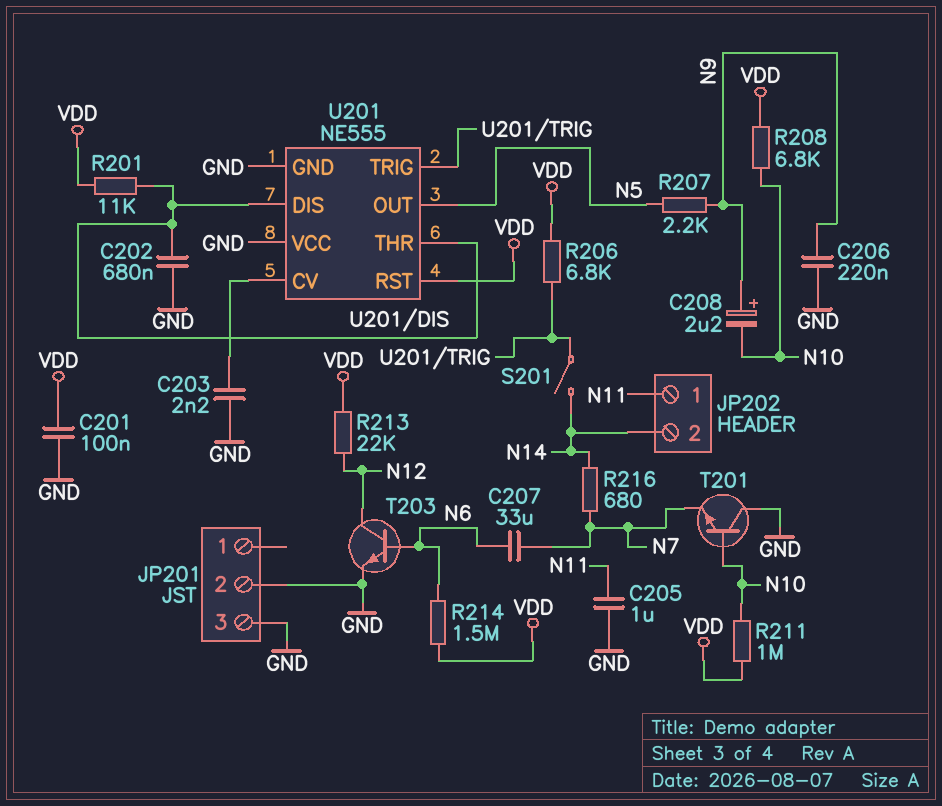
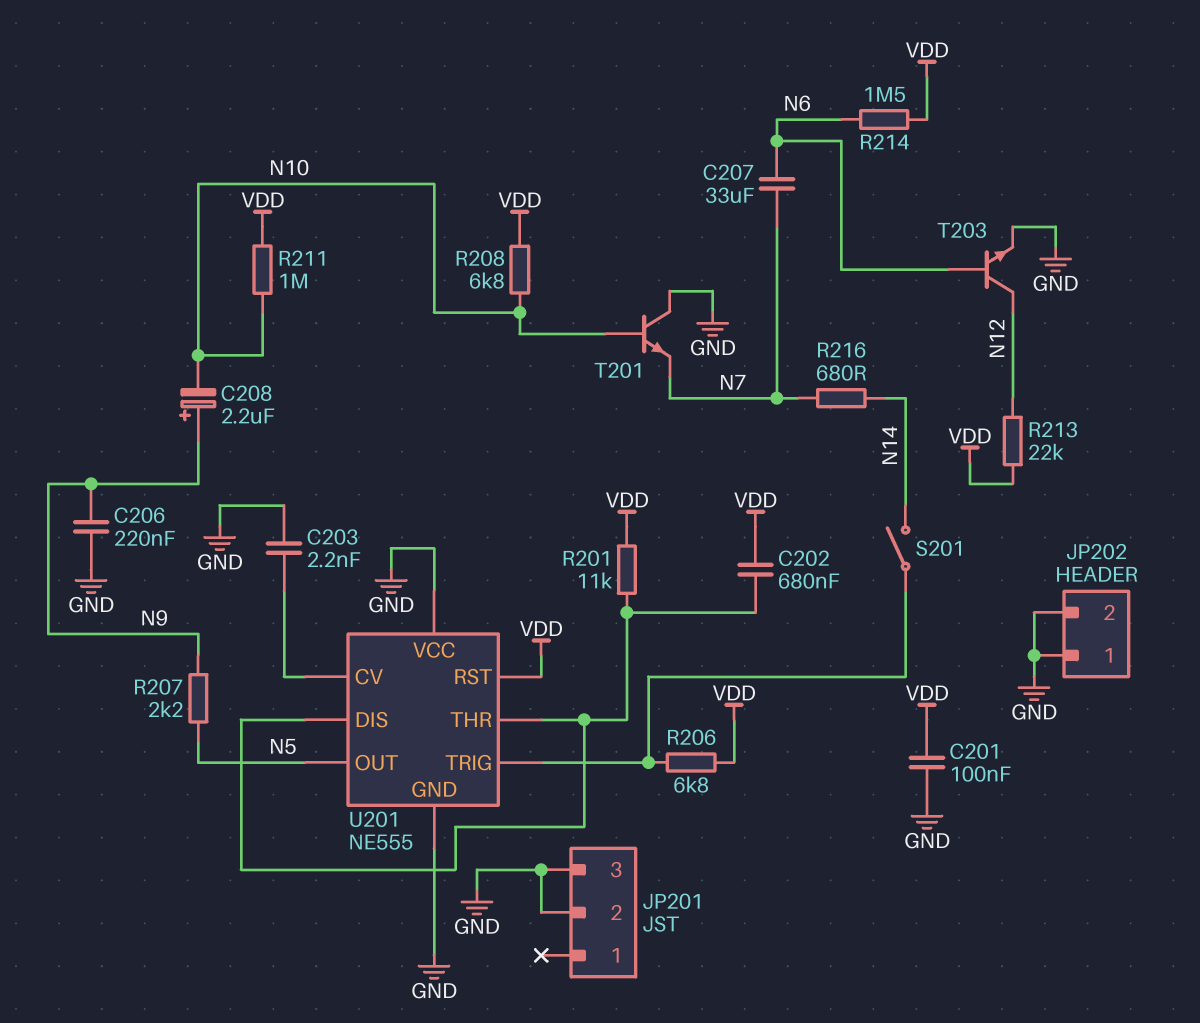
C202: 680nF (GND, U201/DIS) -> 680nF (U201/DIS, VDD)
C205: 1uF (GND, N11) -> none
JP202 pin 1: N11 -> GND
JP202 pin 2: N14 -> GND

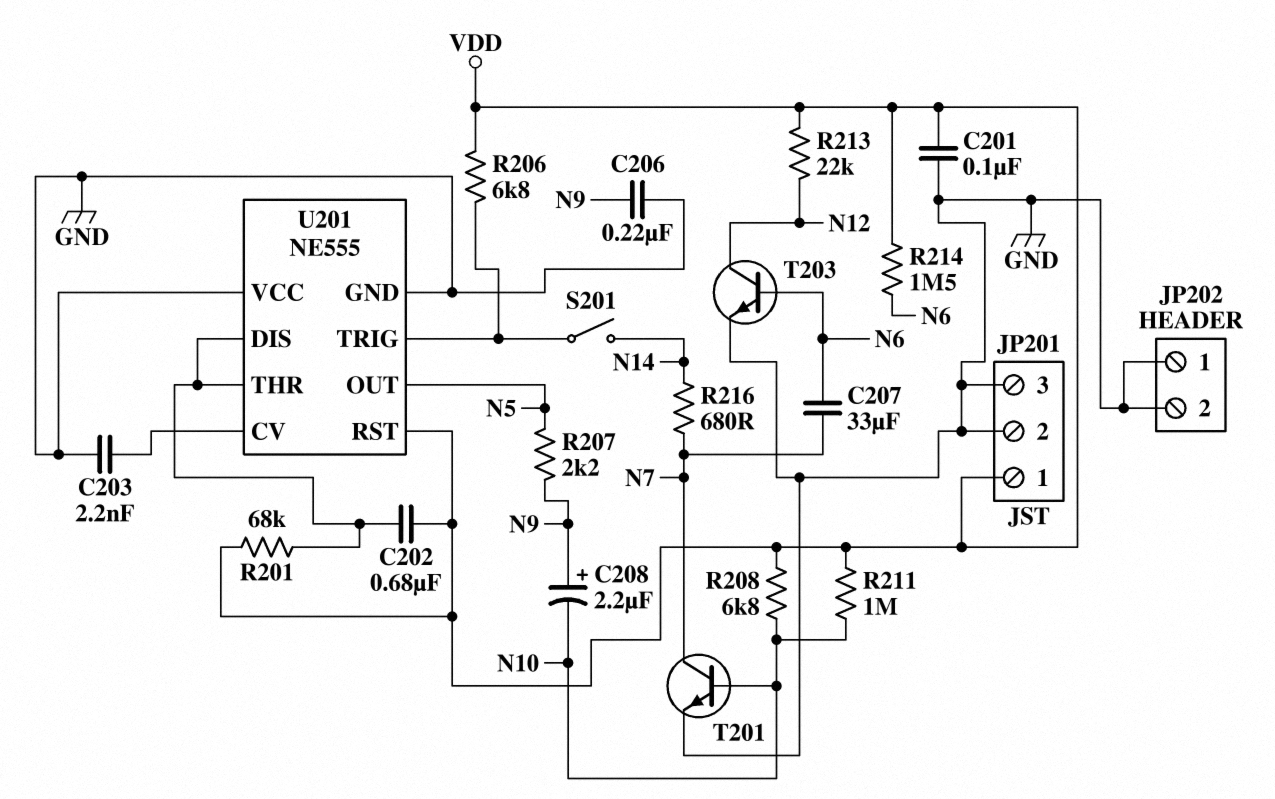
JP201 pin 1: none -> VDD
R201: 11k (U201/DIS, VDD) -> 68k (U201/DIS, VDD)
T201: NPN (B N10, C GND, E N7) -> NPN (B N10, C N7, E GND)

